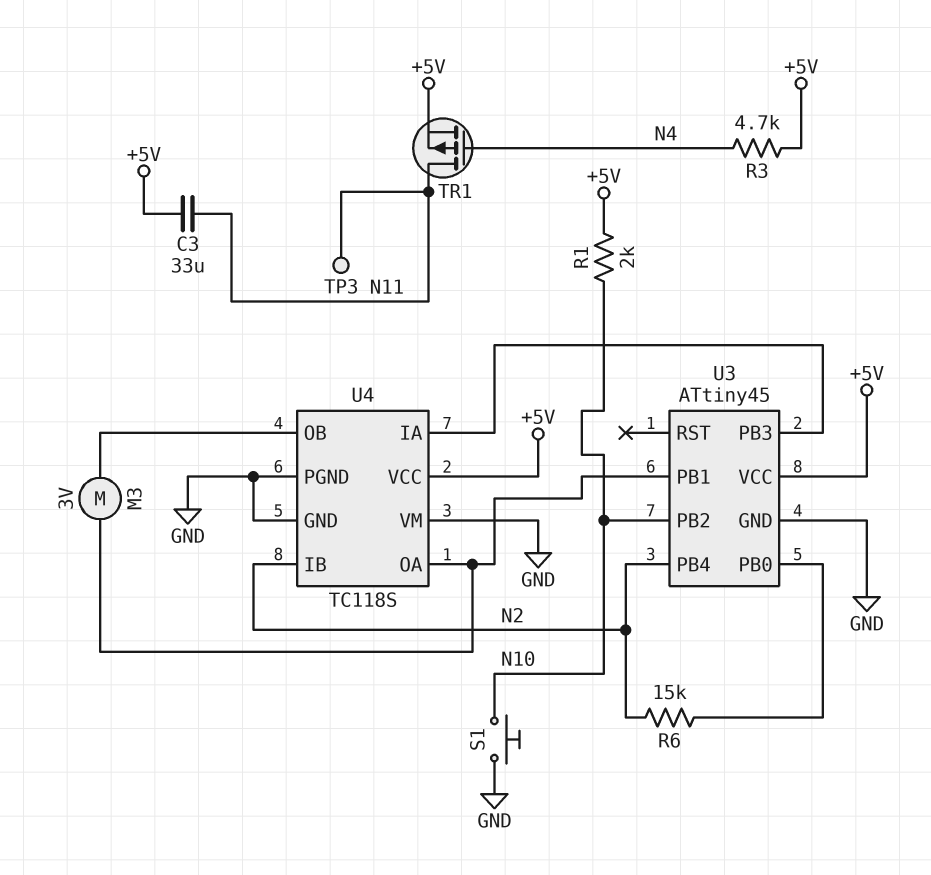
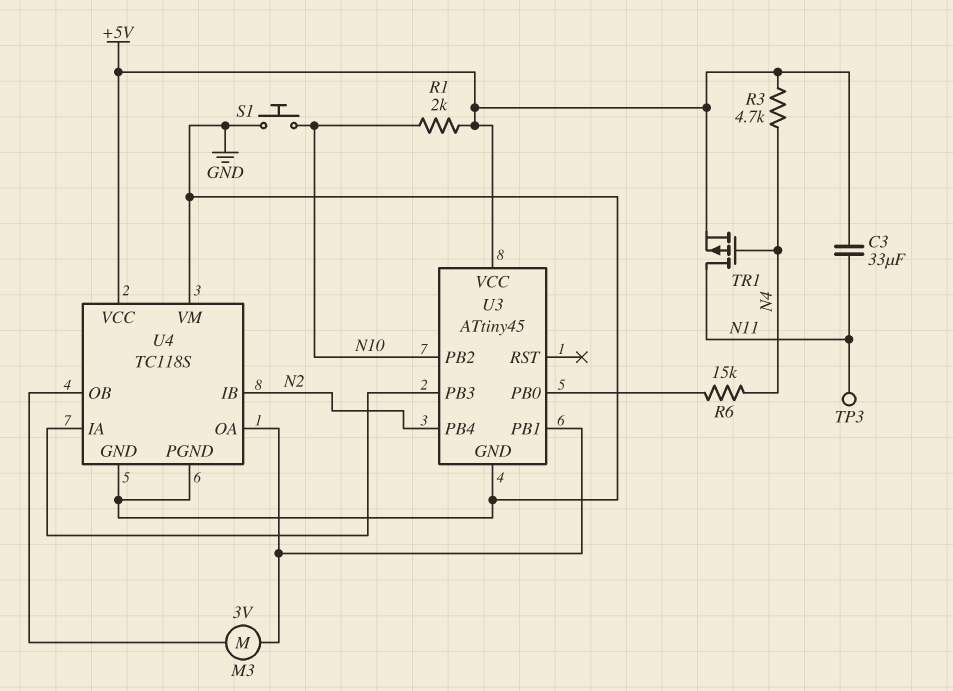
R6: 15k (N2, U3/PB0) -> 15k (N4, U3/PB0)

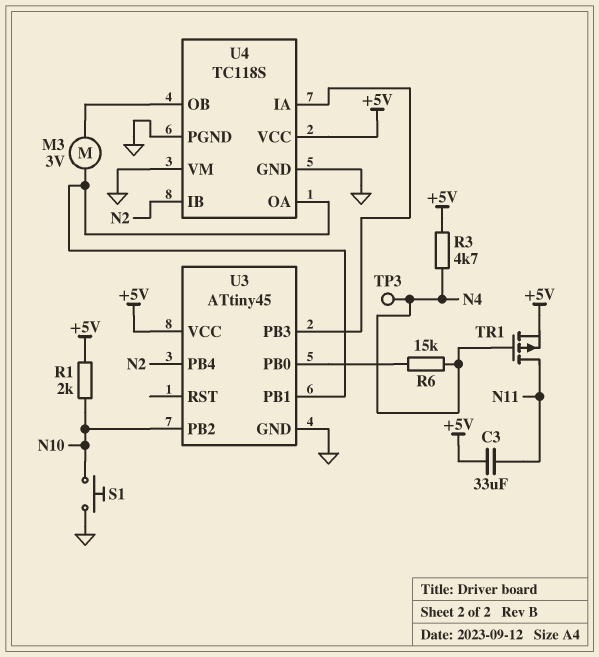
TP3: test point (N11) -> test point (N4)

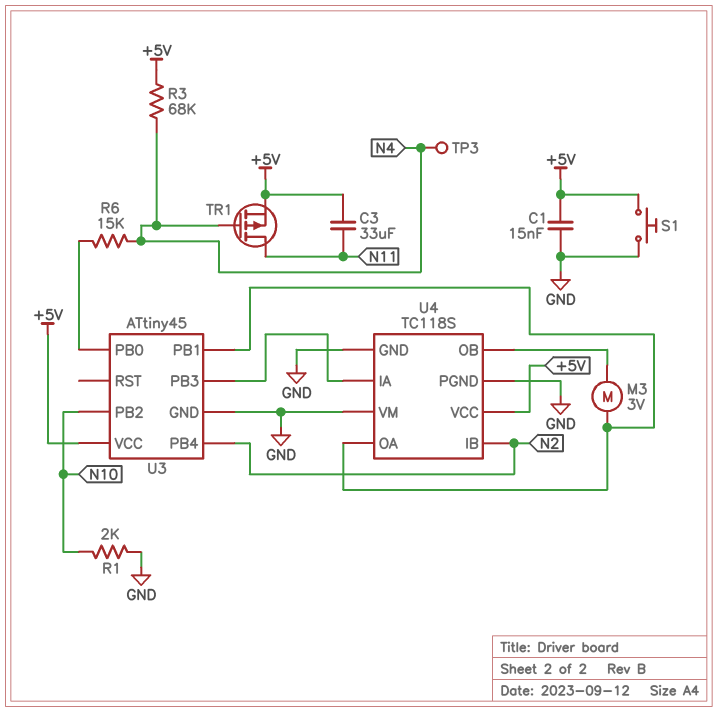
C1: none -> 15nF (+5V, GND)
R1: 2k (+5V, N10) -> 2k (GND, N10)
R3: 4.7k (+5V, N4) -> 68k (+5V, N4)
S1: button (GND, N10) -> button (+5V, GND)

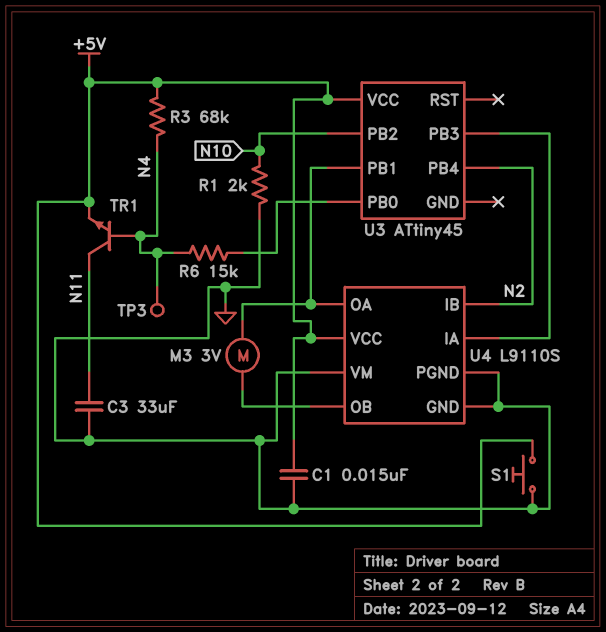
C3: 33uF (+5V, N11) -> 33uF (GND, N11)
TR1: PMOS (G N4, D N11, S +5V) -> NPN (B N4, C N11, E +5V)
U3 pin GND: GND -> none
U4: TC118S -> L9110S

